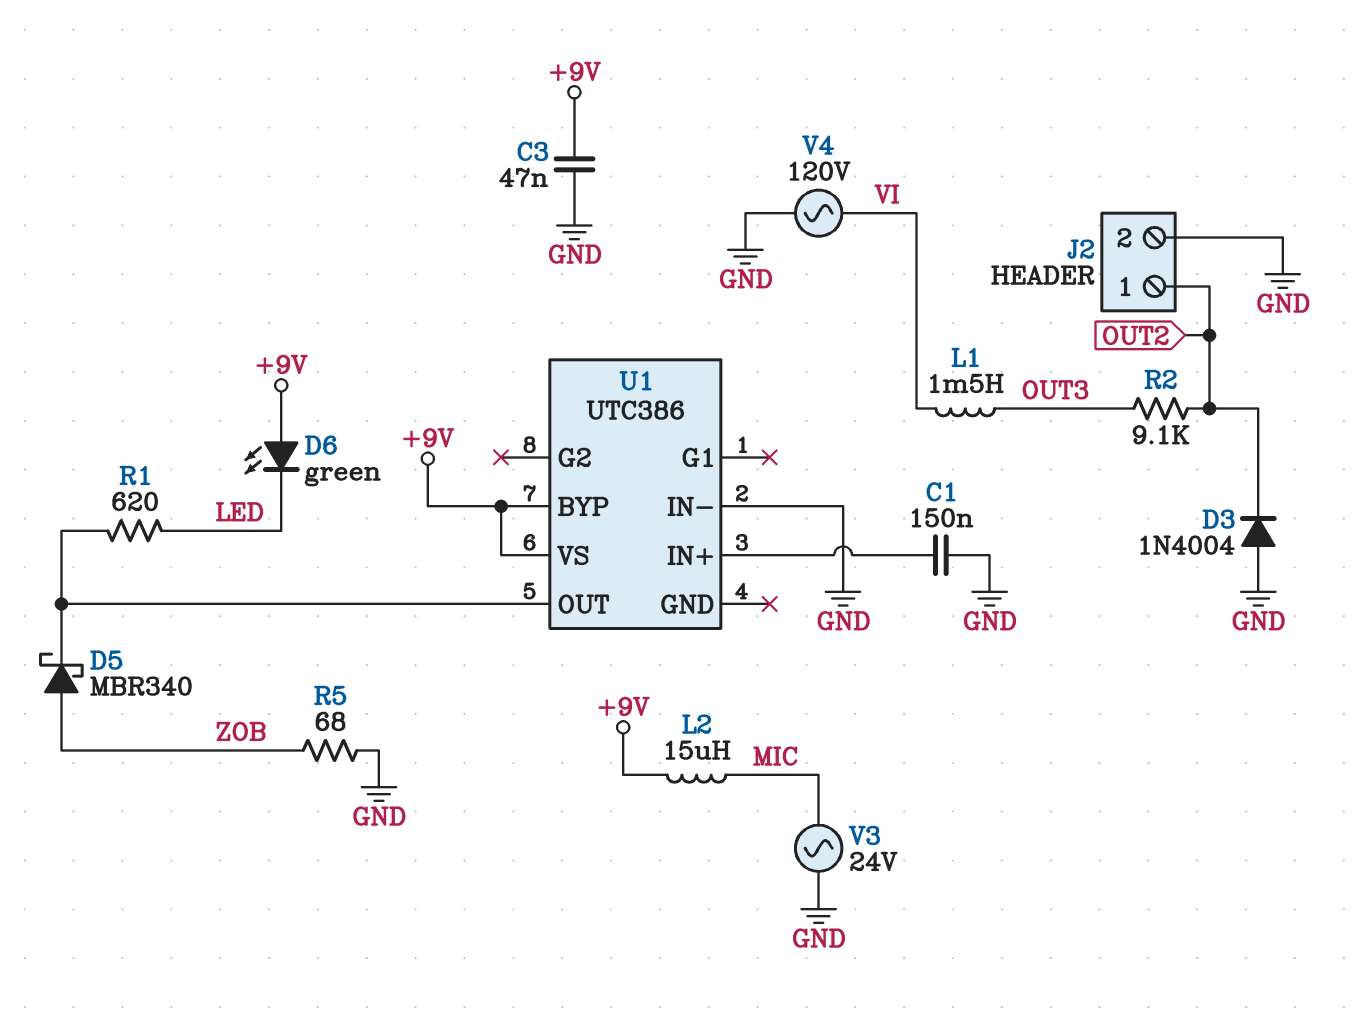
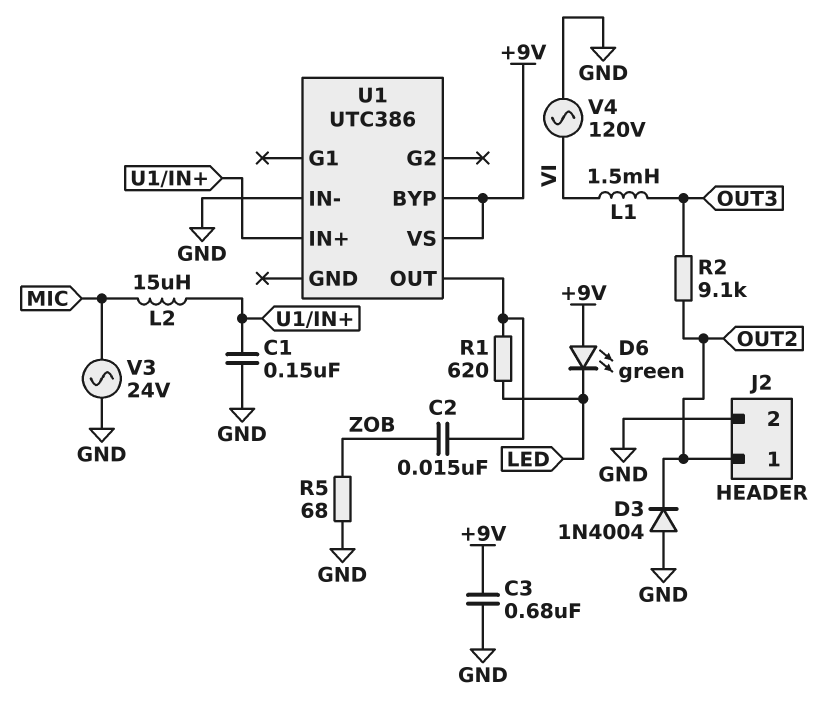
C2: none -> 15nF (U1/OUT, ZOB)
C3: 47nF (+9V, GND) -> 680nF (+9V, GND)
D5: schottky MBR340 (A ZOB, K U1/OUT) -> none
L2: 15uH (+9V, MIC) -> 15uH (MIC, U1/IN+)

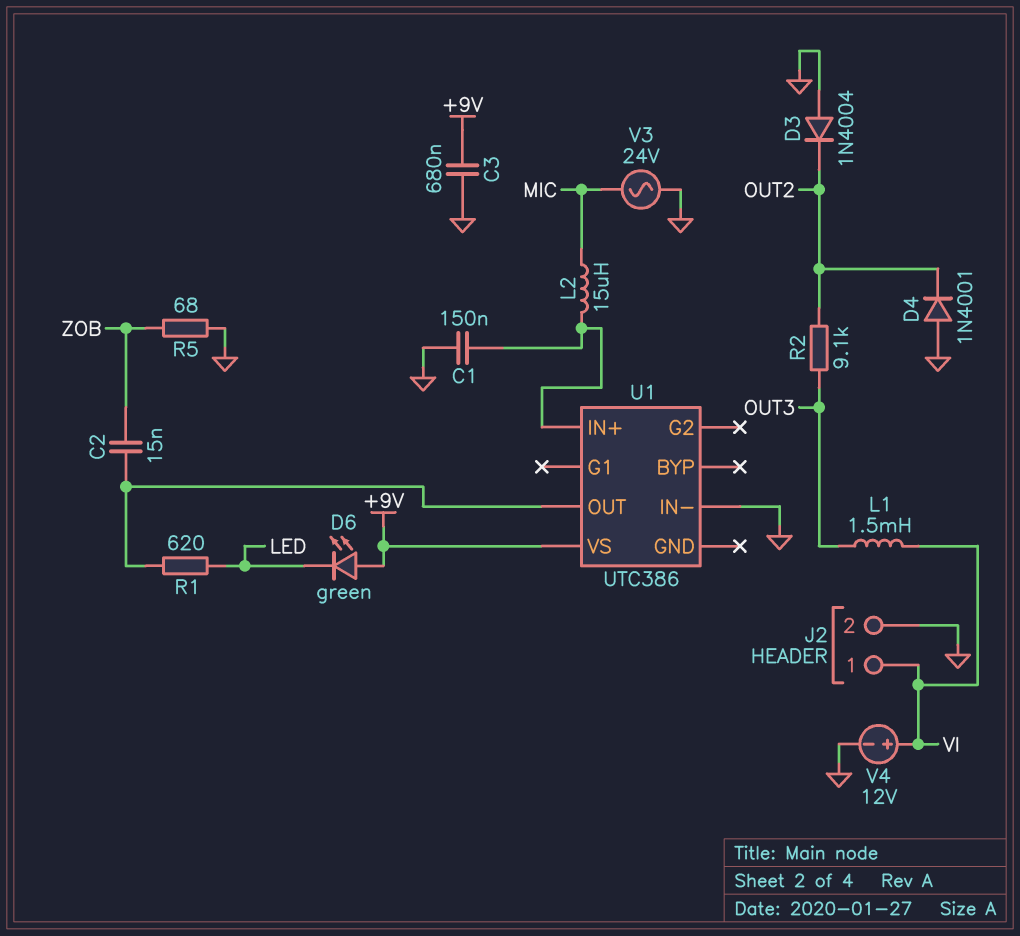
D4: none -> diode 1N4001 (A GND, K OUT2)
J2 pin 1: OUT2 -> VI
U1 pin BYP: +9V -> none
V4: AC 120V (GND, VI) -> 12V (plus VI, minus GND)

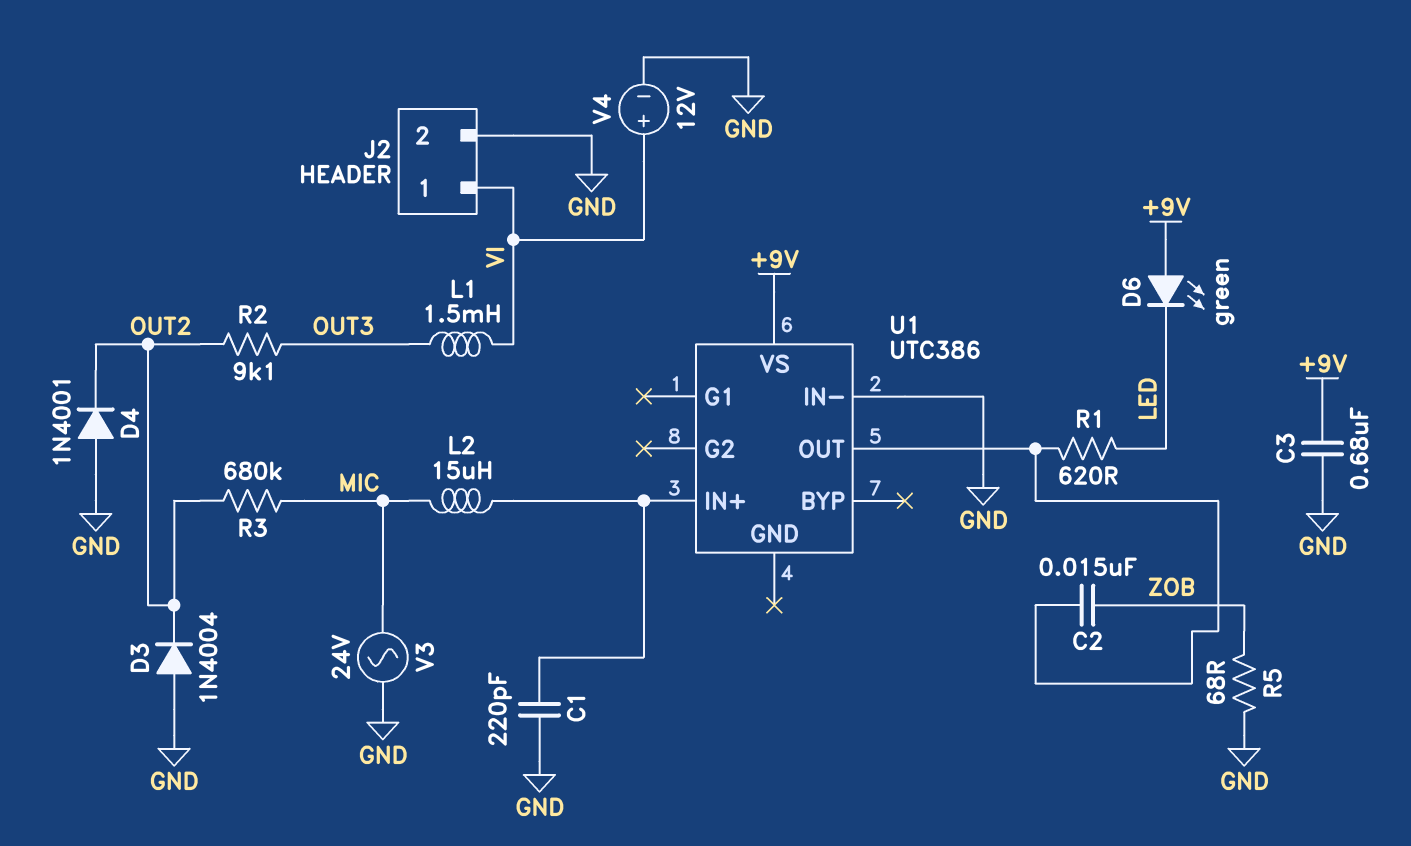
C1: 150nF (GND, U1/IN+) -> 220pF (GND, U1/IN+)
R3: none -> 680k (MIC, OUT2)

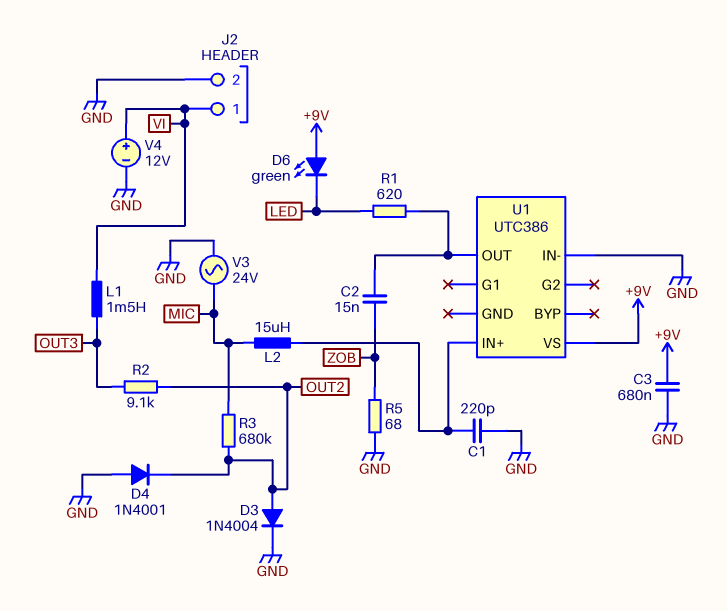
D3: diode 1N4004 (A GND, K OUT2) -> diode 1N4004 (A OUT2, K GND)

